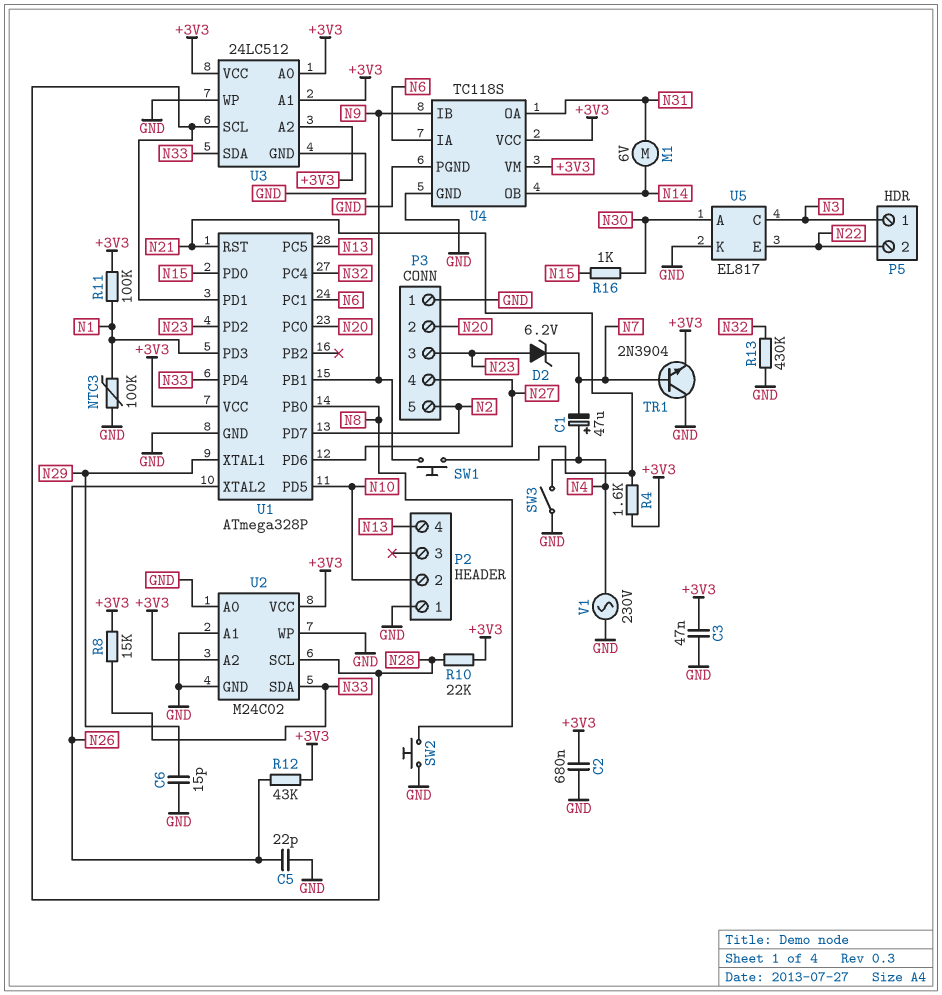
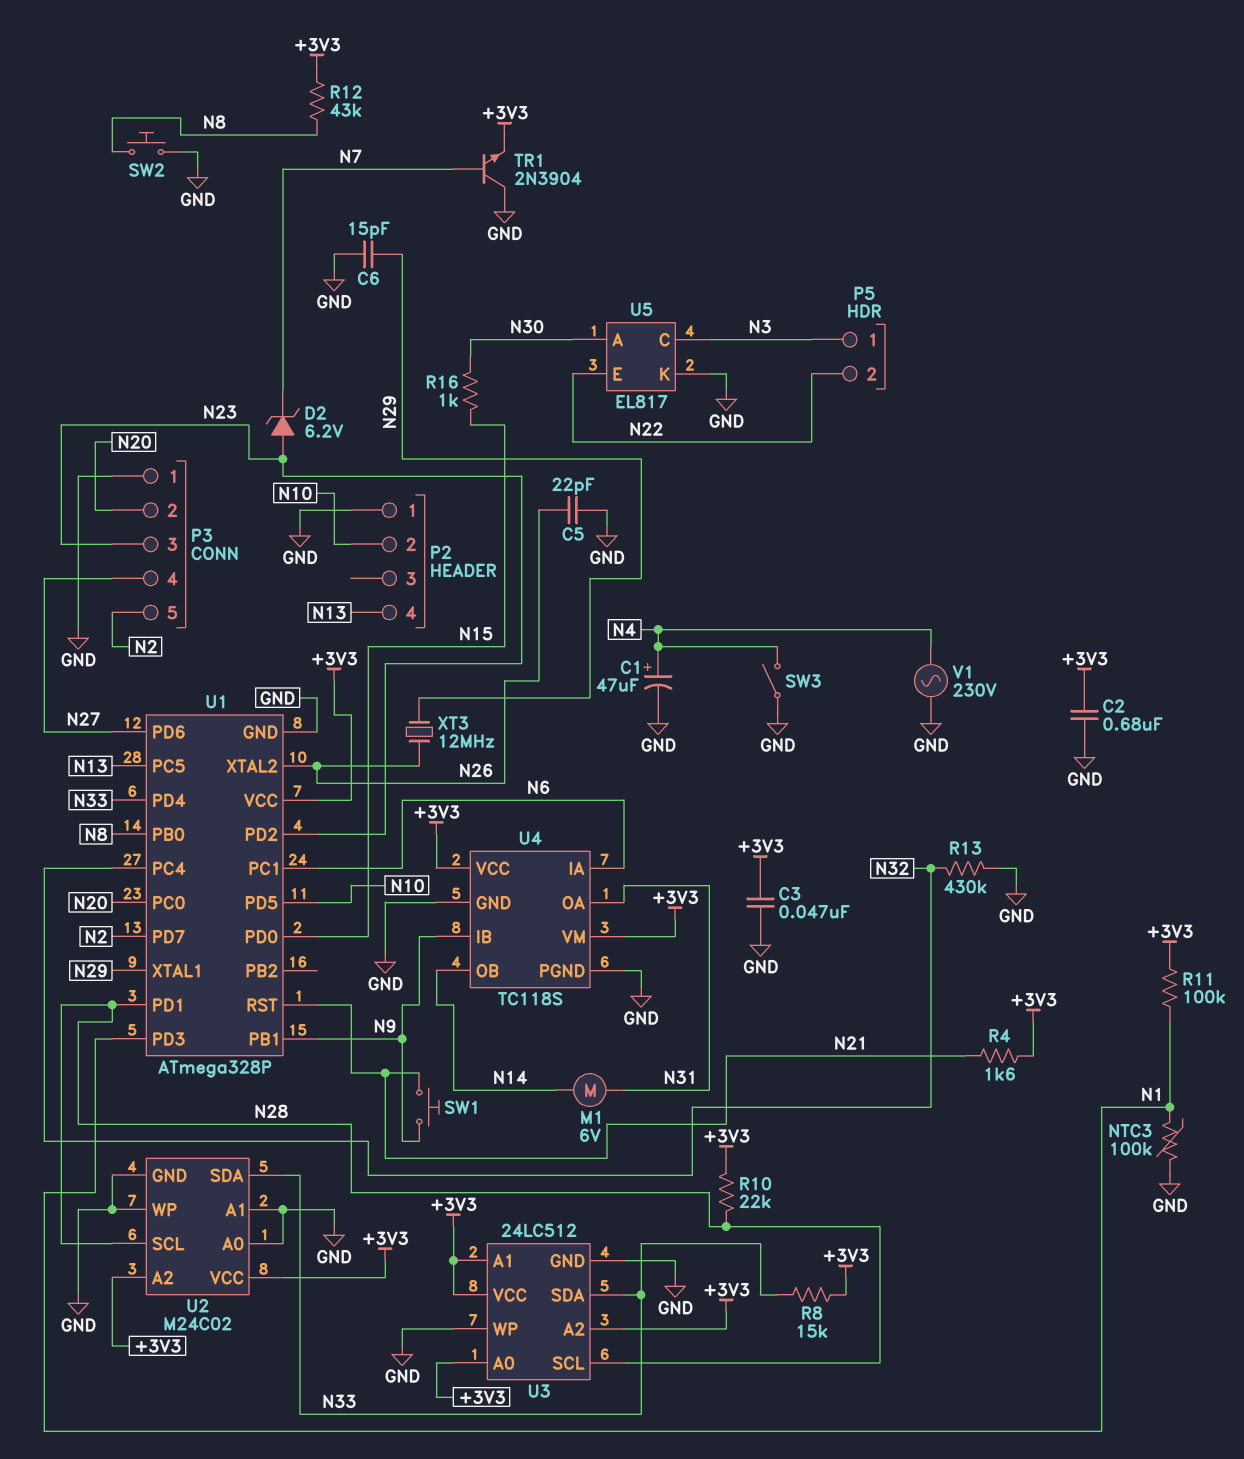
C1: 47uF (plus N4, minus N7) -> 47uF (plus N4, minus GND)
R12: 43k (+3V3, N26) -> 43k (+3V3, N8)
XT3: none -> 12MHz (N26, N29)

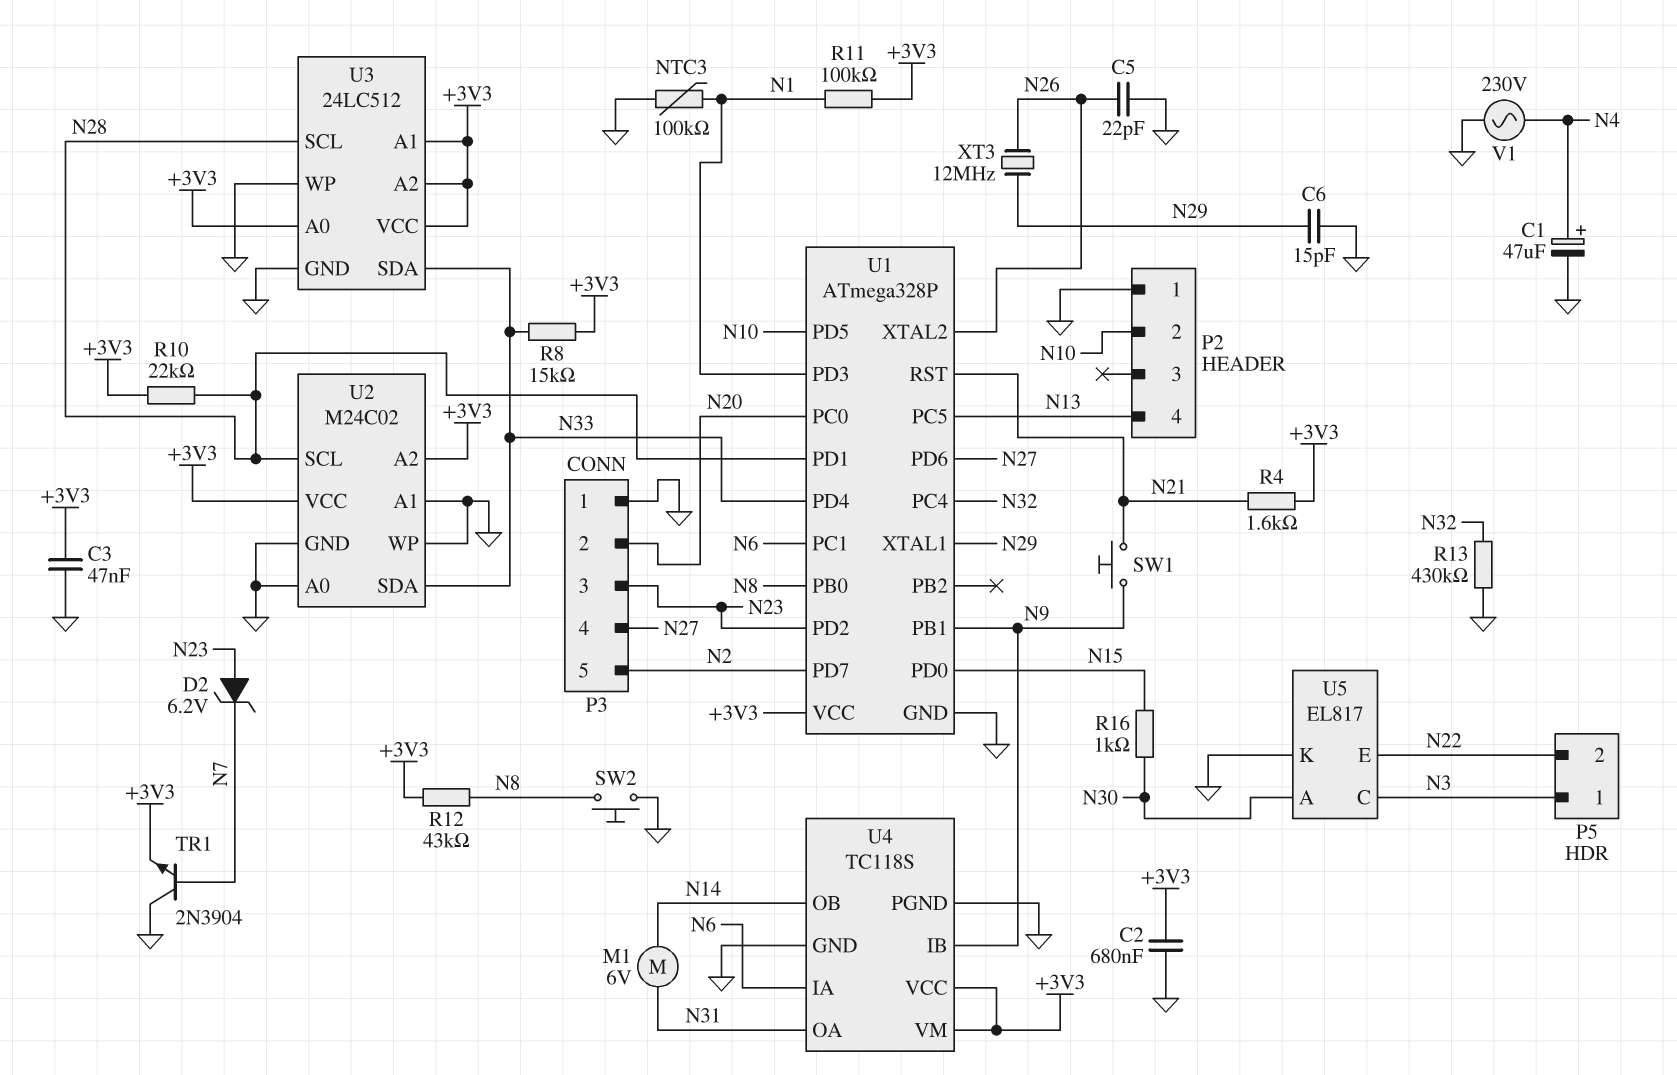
SW3: switch (GND, N4) -> none

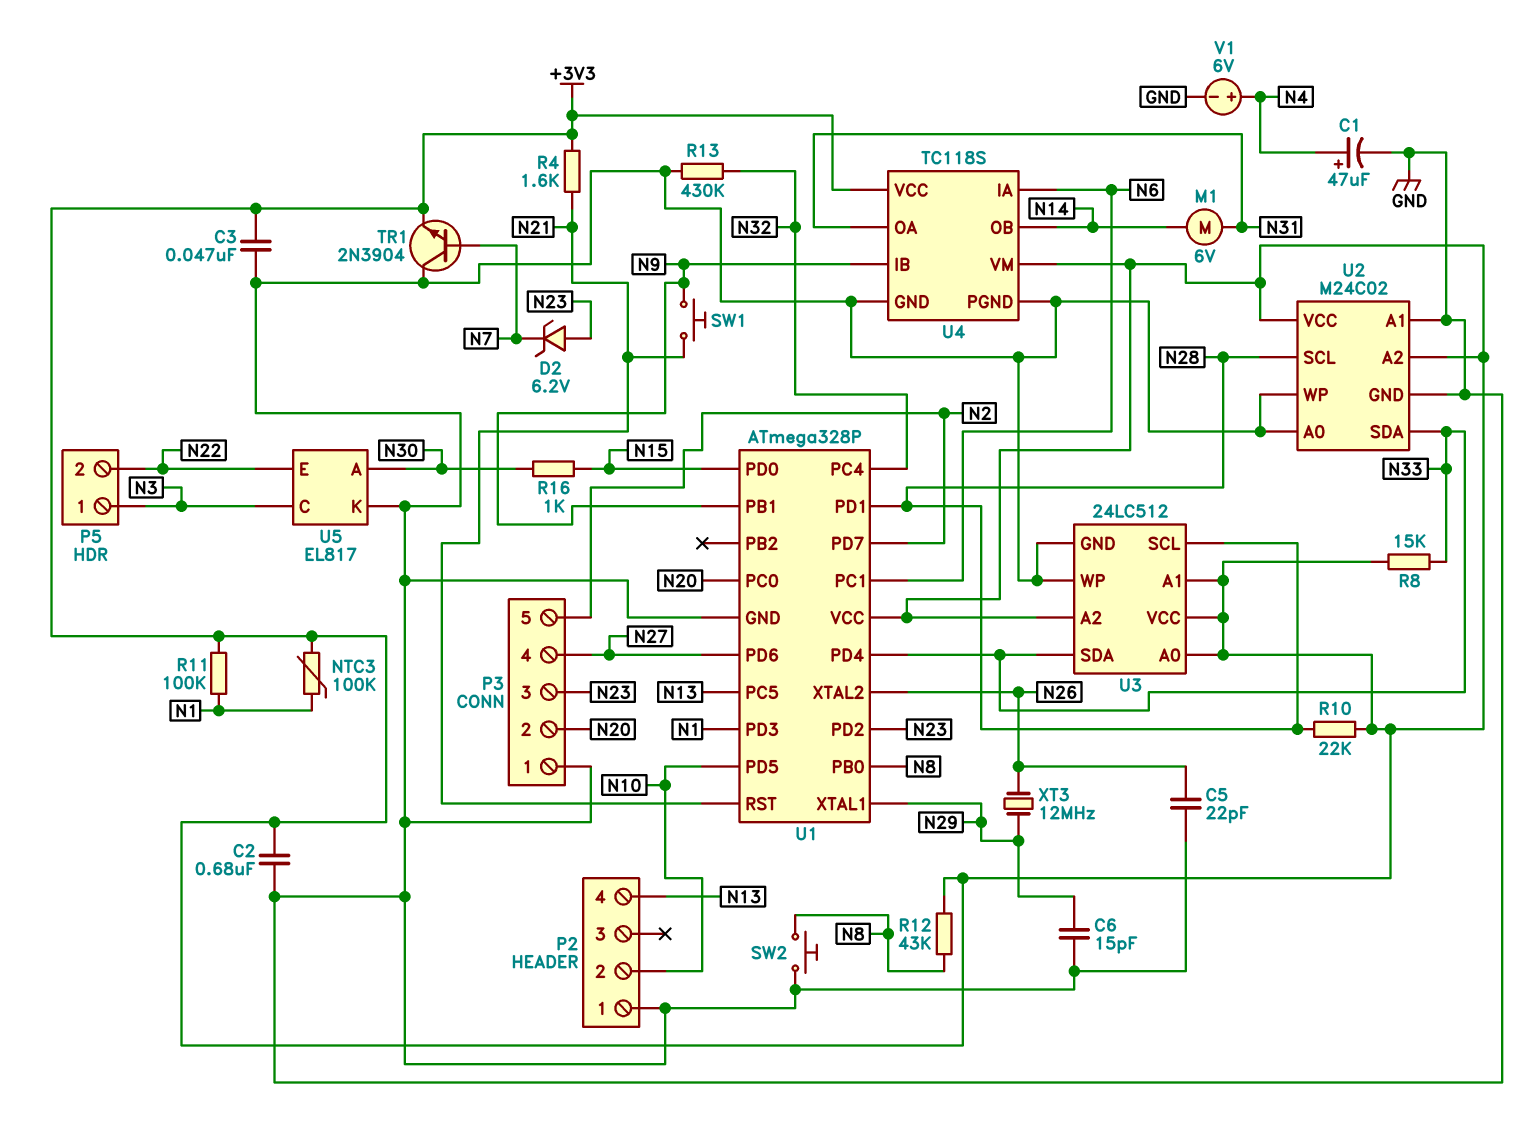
NTC3: 100k (GND, N1) -> 100k (+3V3, N1)
V1: AC 230V (GND, N4) -> 6V (plus N4, minus GND)

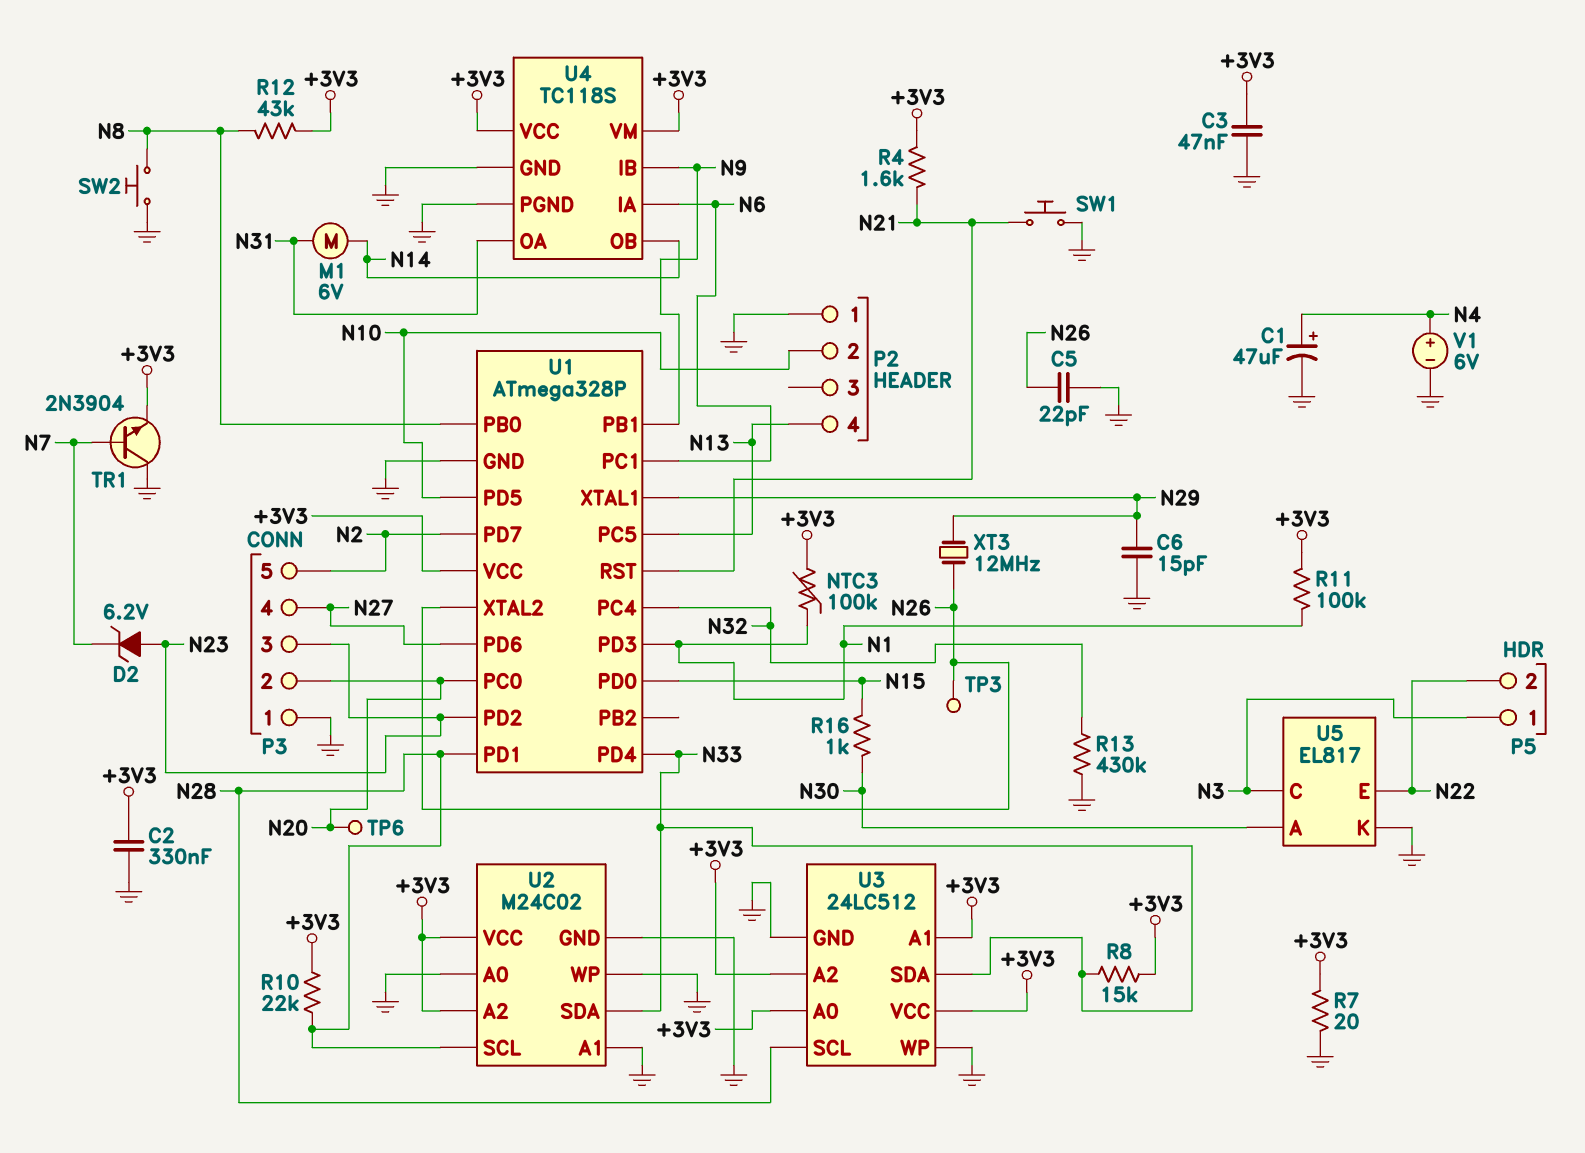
C2: 680nF (+3V3, GND) -> 330nF (+3V3, GND)
R7: none -> 20 (+3V3, GND)
SW1: button (N9, N21) -> button (GND, N21)
TP3: none -> test point (N26)
TP6: none -> test point (N20)

